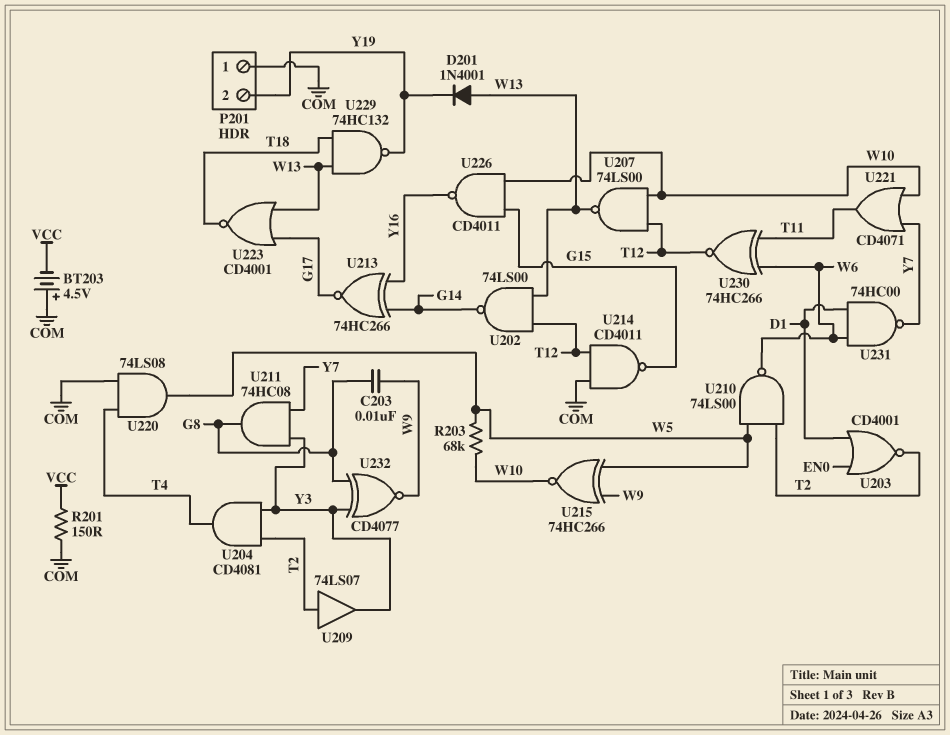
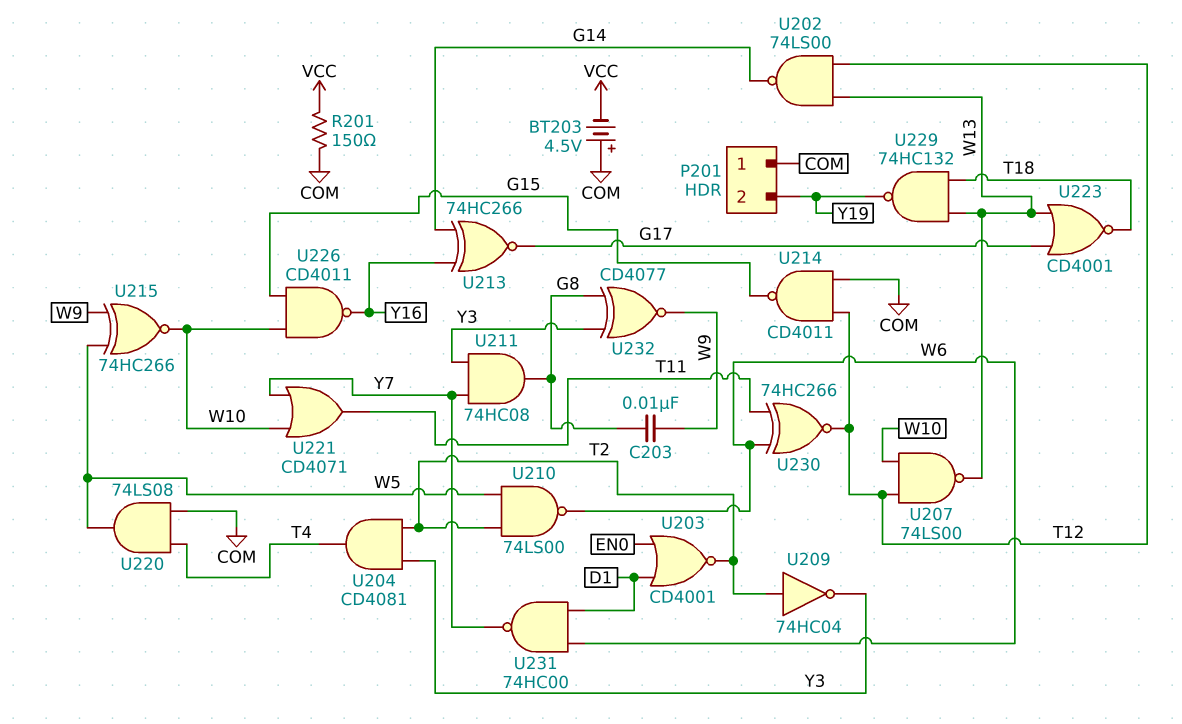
D201: diode 1N4001 (A W13, K Y19) -> none
R203: 68k (W5, W10) -> none
U209: buffer 74LS07 (in T2, out Y3) -> NOT 74HC04 (in T2, out Y3)

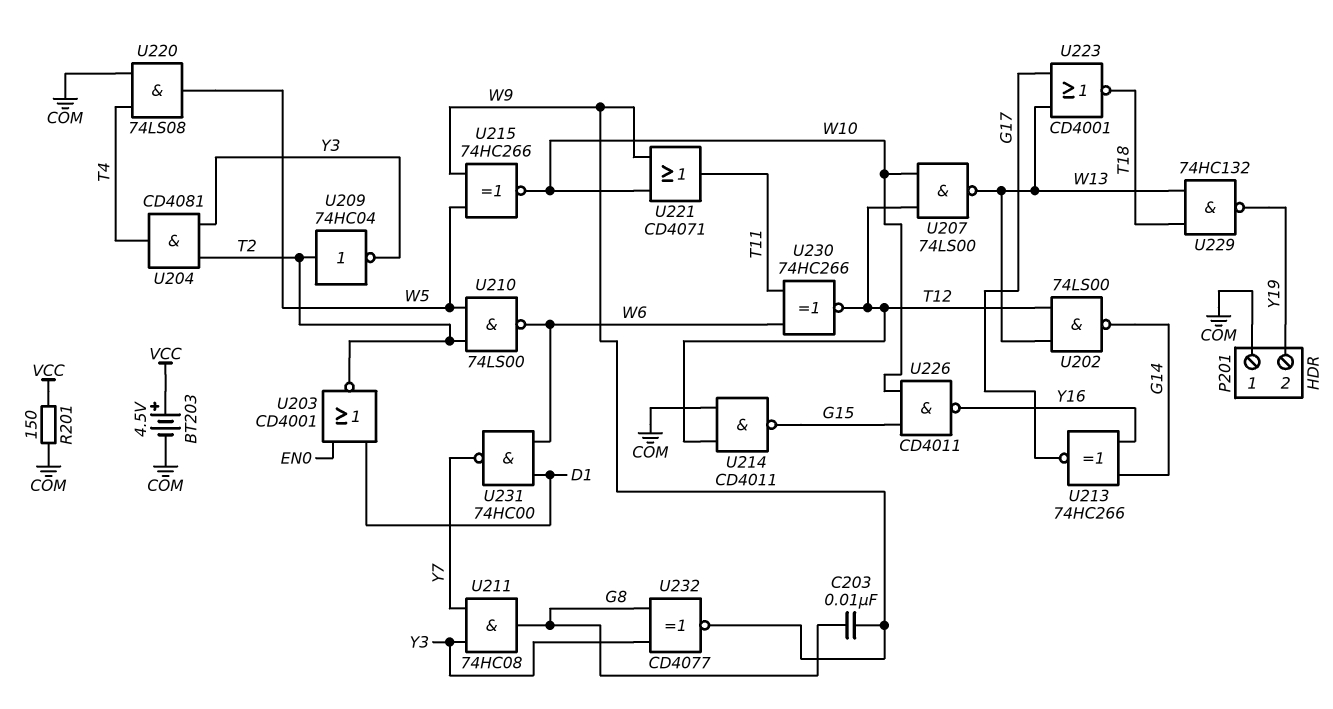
BT203: 4.5V (plus COM, minus VCC) -> 4.5V (plus VCC, minus COM)
U221: OR CD4071 (in W10, in Y7, out T11) -> OR CD4071 (in W9, in W10, out T11)

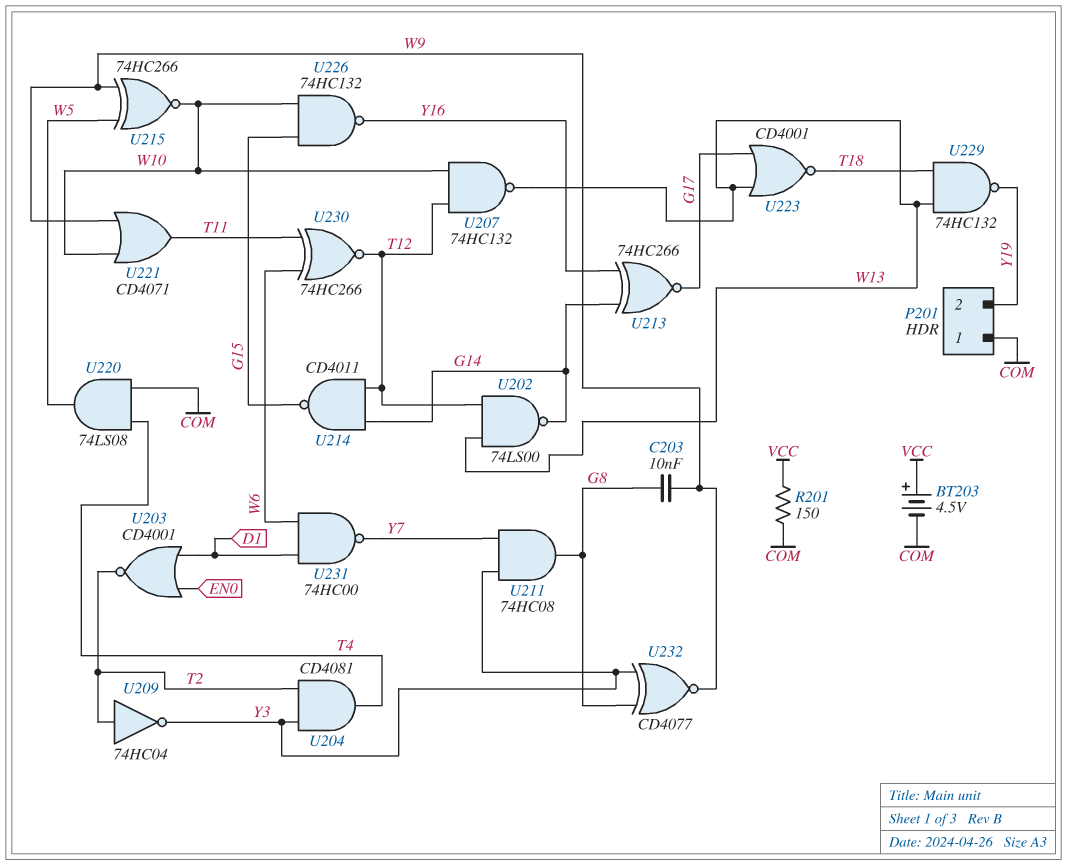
U207: NAND 74LS00 (in T12, in W10, out W13) -> NAND 74HC132 (in T12, in W10, out W13)
U210: NAND 74LS00 (in T2, in W5, out W6) -> none
U214: NAND CD4011 (in COM, in T12, out G15) -> NAND CD4011 (in G14, in T12, out G15)
U226: NAND CD4011 (in G15, in W10, out Y16) -> NAND 74HC132 (in G15, in W10, out Y16)

